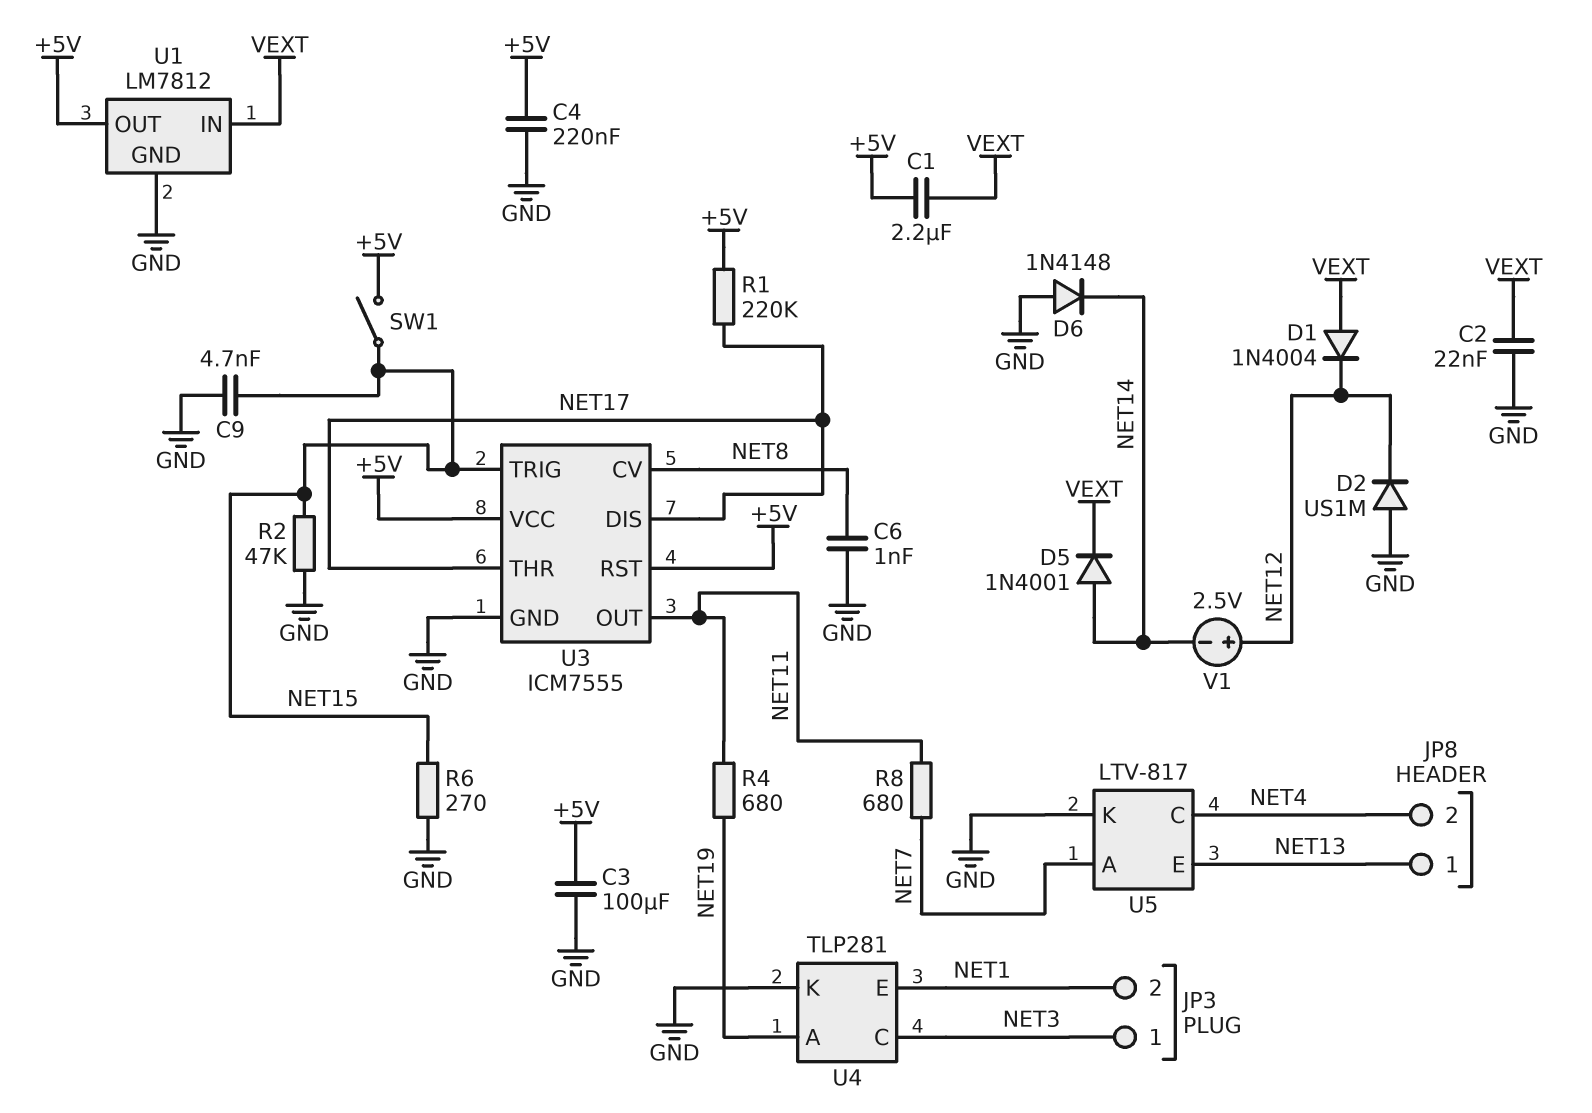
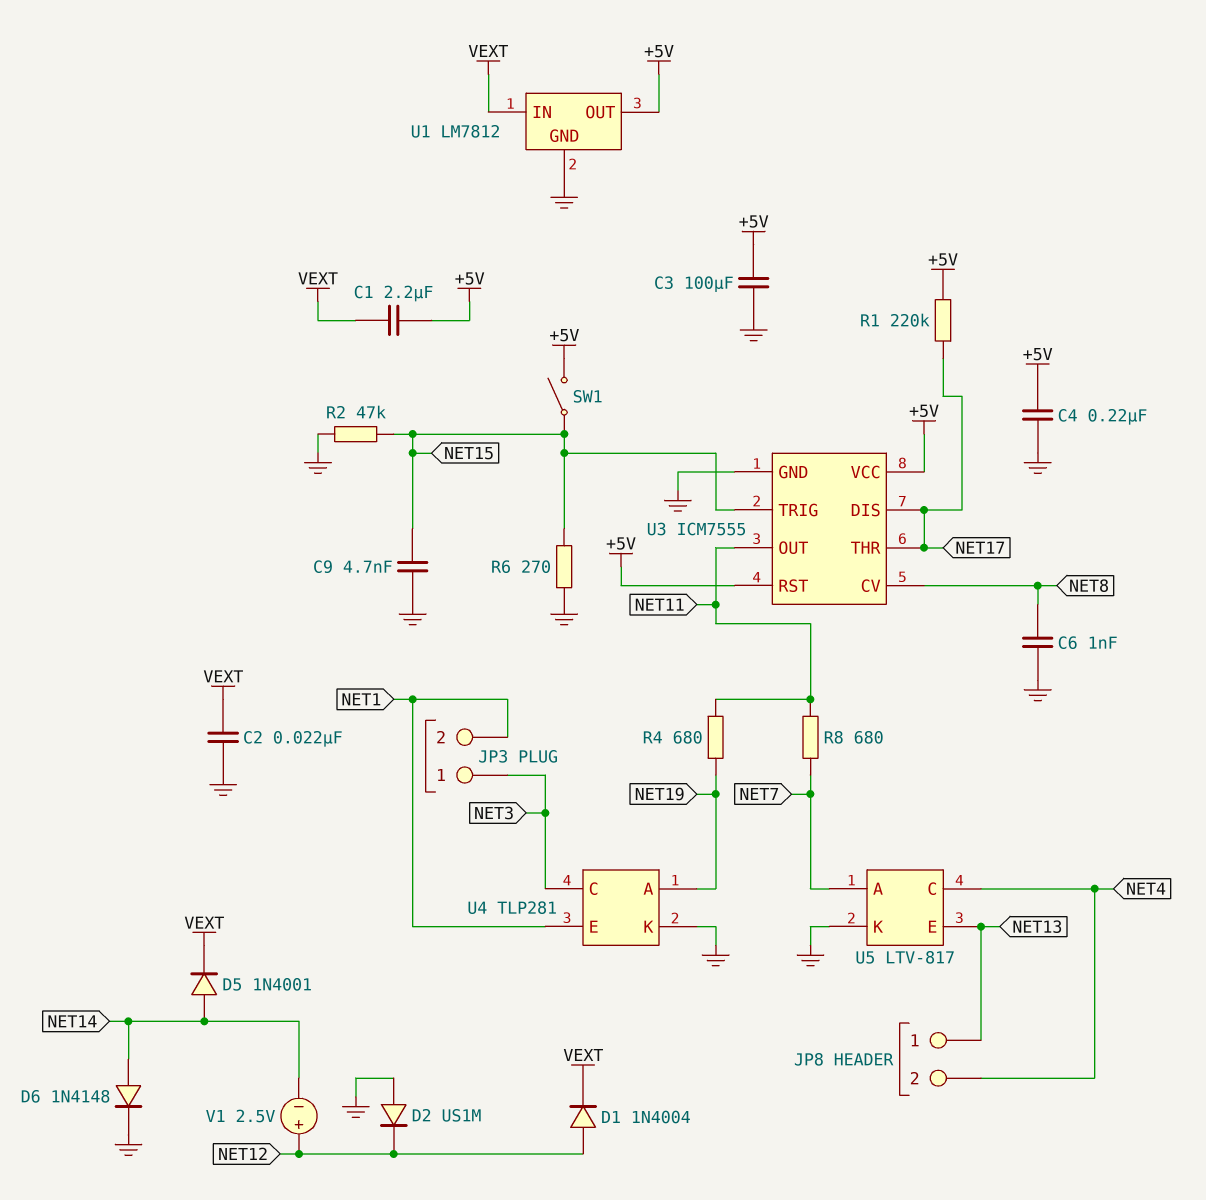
D1: diode 1N4004 (A VEXT, K NET12) -> diode 1N4004 (A NET12, K VEXT)
D6: diode 1N4148 (A GND, K NET14) -> diode 1N4148 (A NET14, K GND)

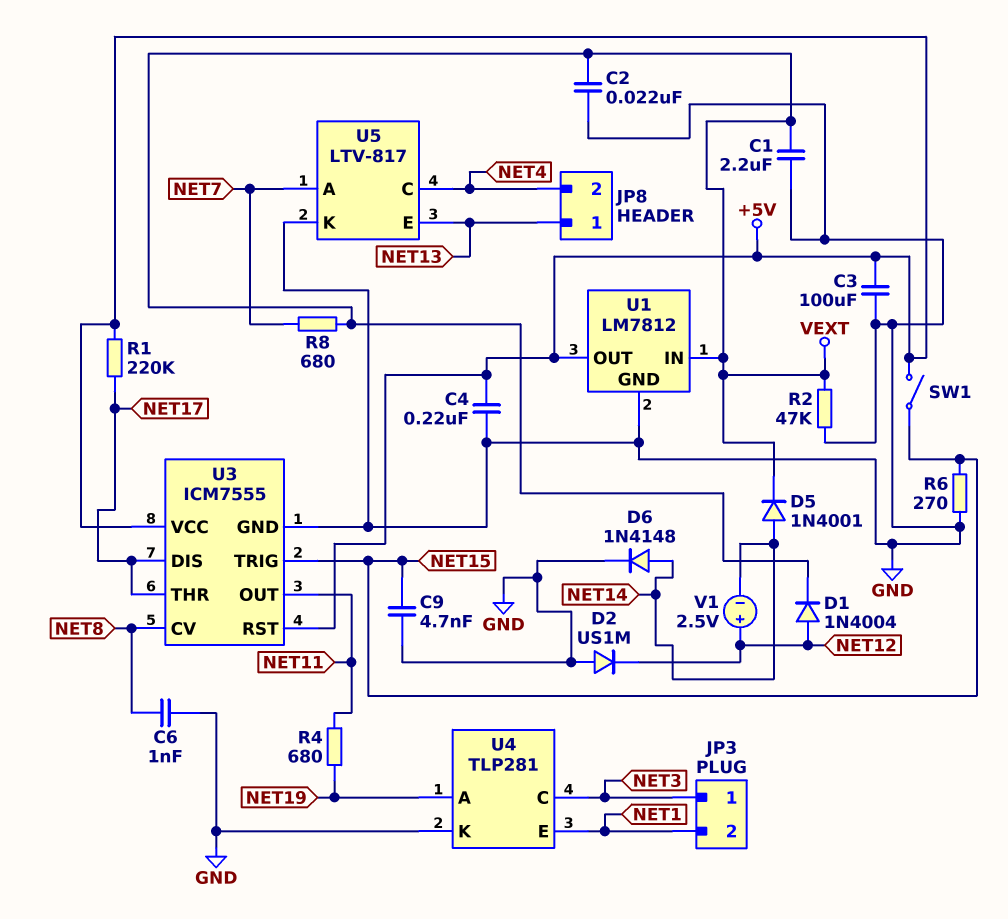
C1: 2.2uF (+5V, VEXT) -> 2.2uF (GND, VEXT)
R2: 47k (GND, NET15) -> 47k (GND, VEXT)
R8: 680 (NET7, NET11) -> 680 (NET7, VEXT)

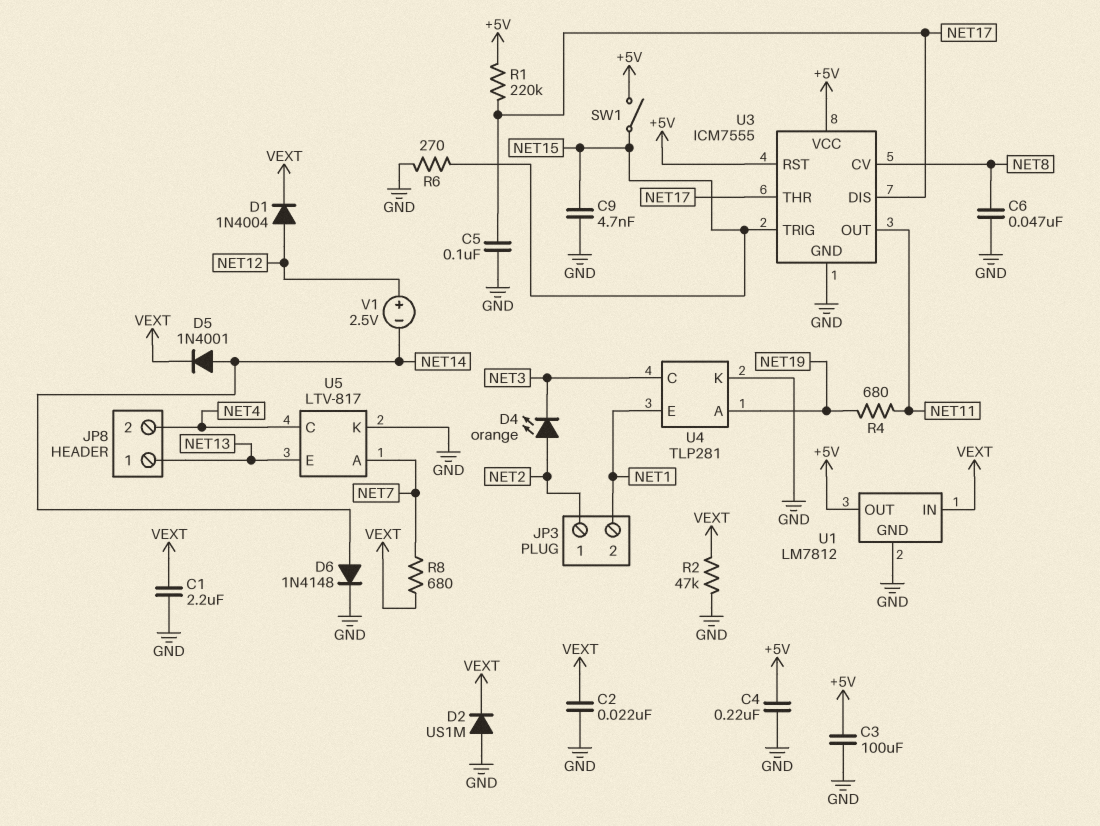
C5: none -> 100nF (GND, NET17)
C6: 1nF (GND, NET8) -> 47nF (GND, NET8)
D2: diode US1M (A GND, K NET12) -> diode US1M (A GND, K VEXT)
D4: none -> LED orange (A NET2, K NET3)
JP3 pin 1: NET3 -> NET2

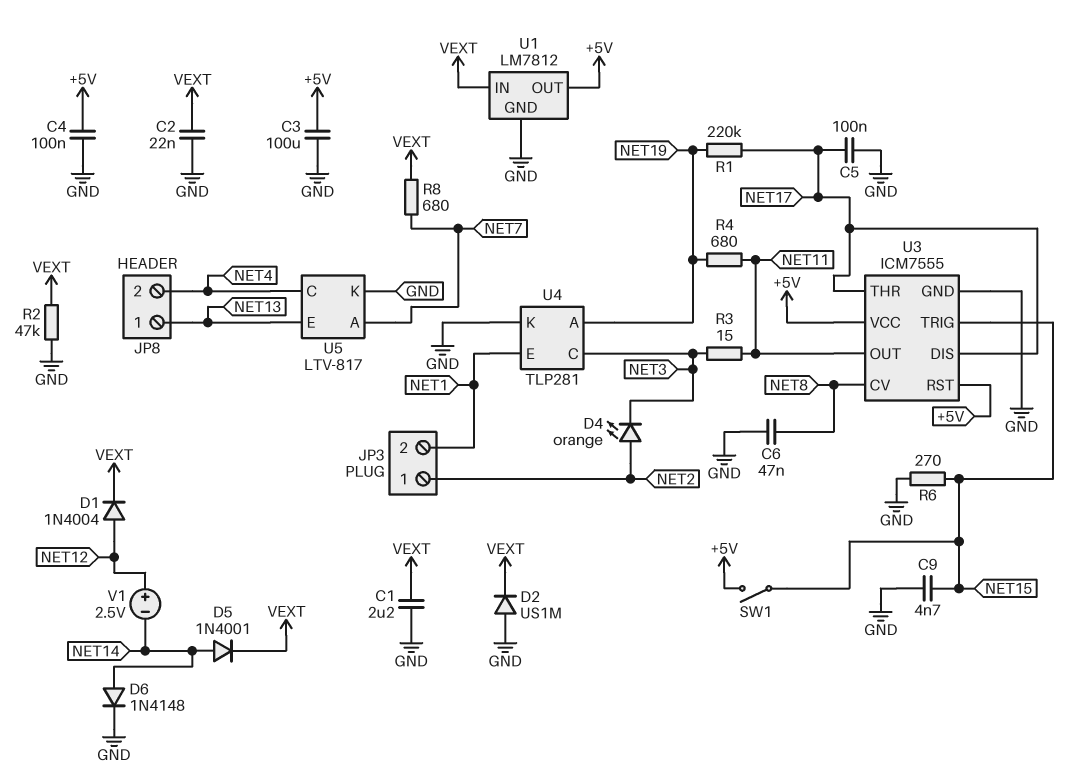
C4: 220nF (+5V, GND) -> 100nF (+5V, GND)
R1: 220k (+5V, NET17) -> 220k (NET17, NET19)
R3: none -> 15 (NET3, NET11)

